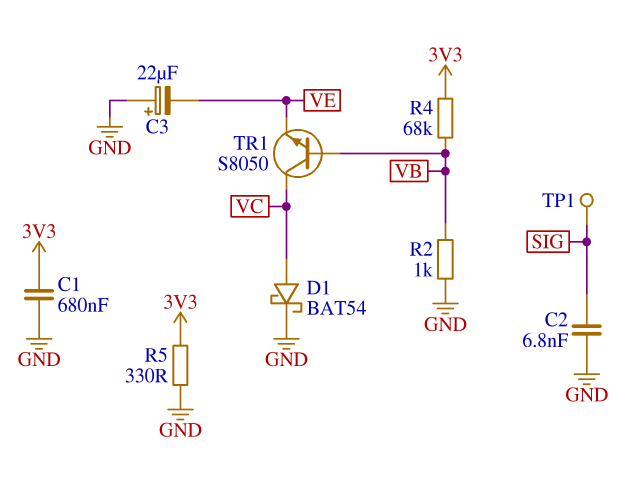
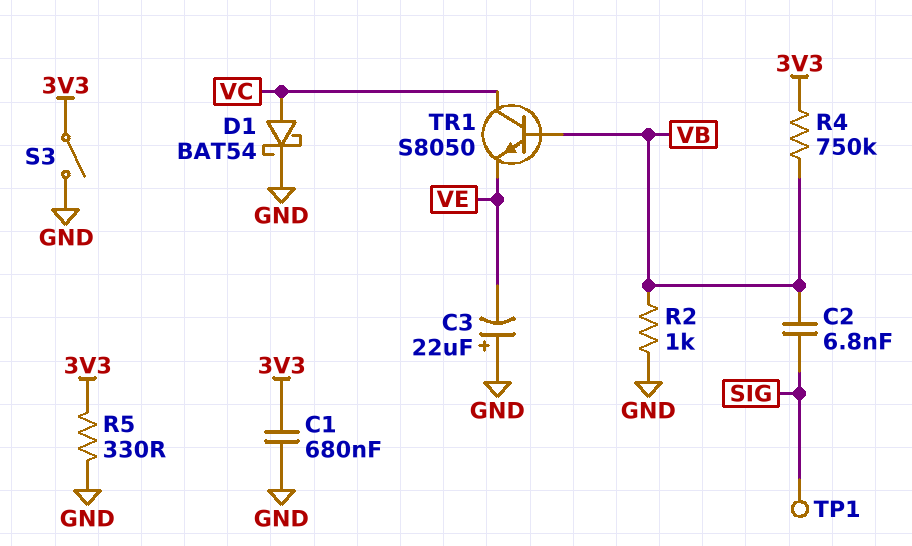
C2: 6.8nF (GND, SIG) -> 6.8nF (SIG, VB)
R4: 68k (3V3, VB) -> 750k (3V3, VB)
S3: none -> switch (3V3, GND)

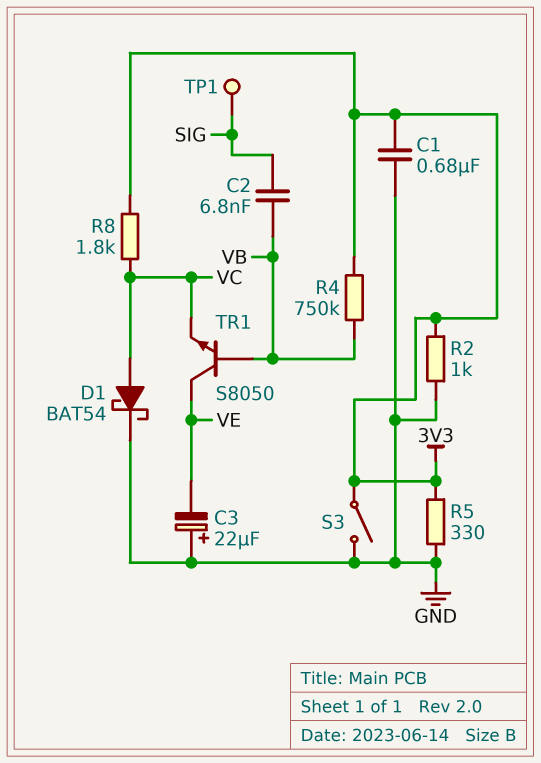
R2: 1k (GND, VB) -> 1k (3V3, GND)
R8: none -> 1.8k (3V3, VC)
TR1: NPN S8050 (B VB, C VC, E VE) -> NPN S8050 (B VB, C VE, E VC)

